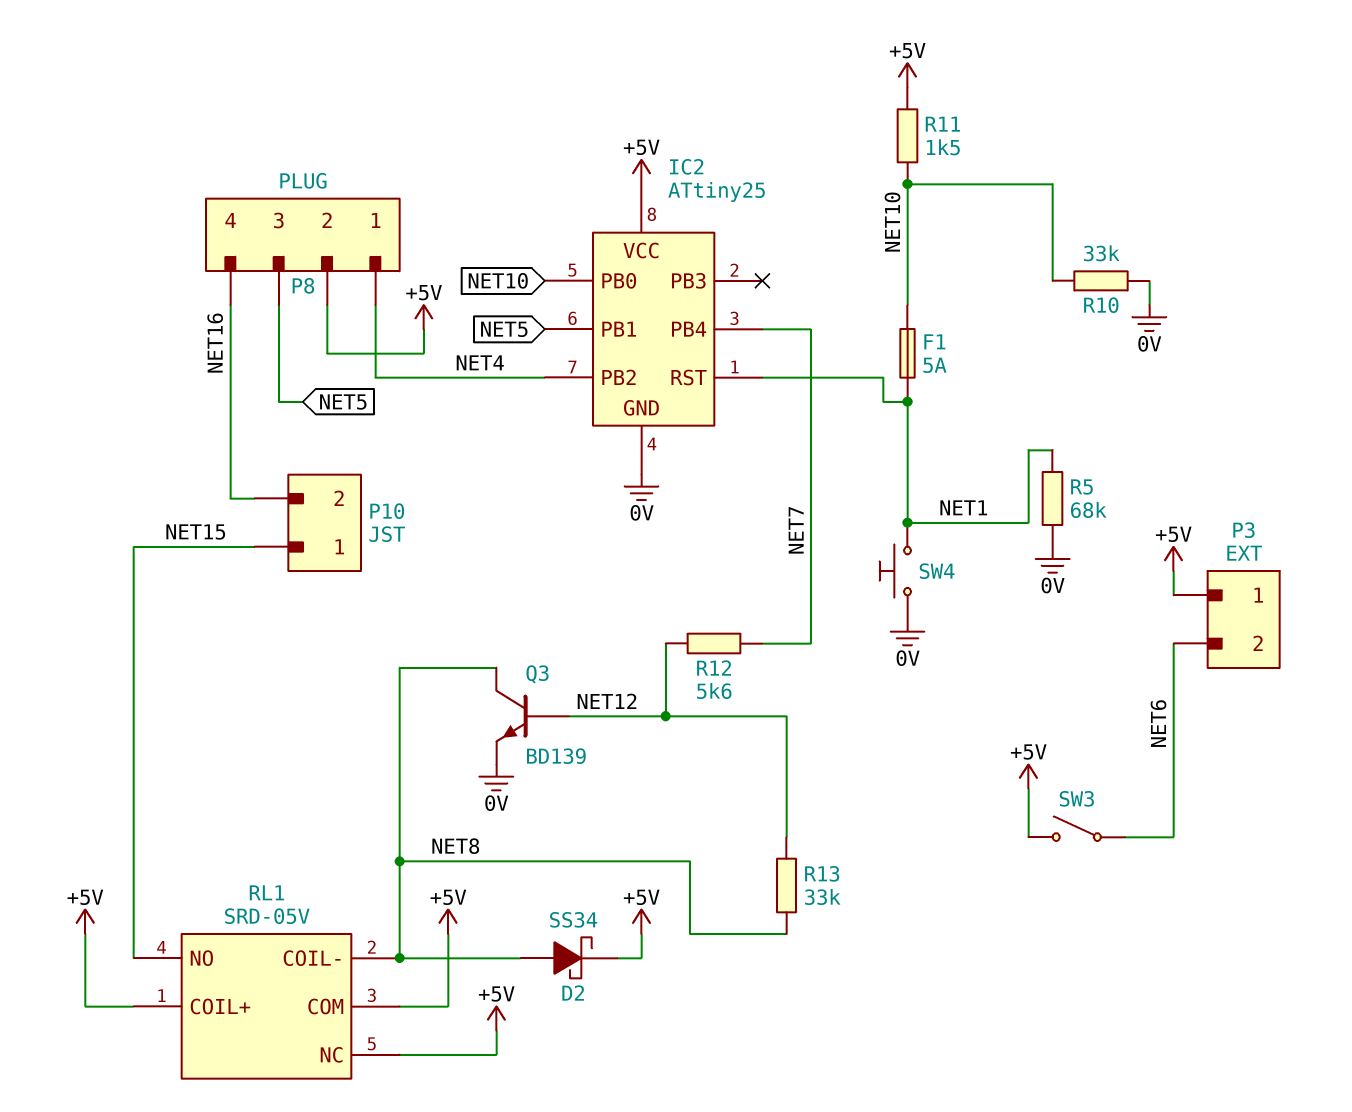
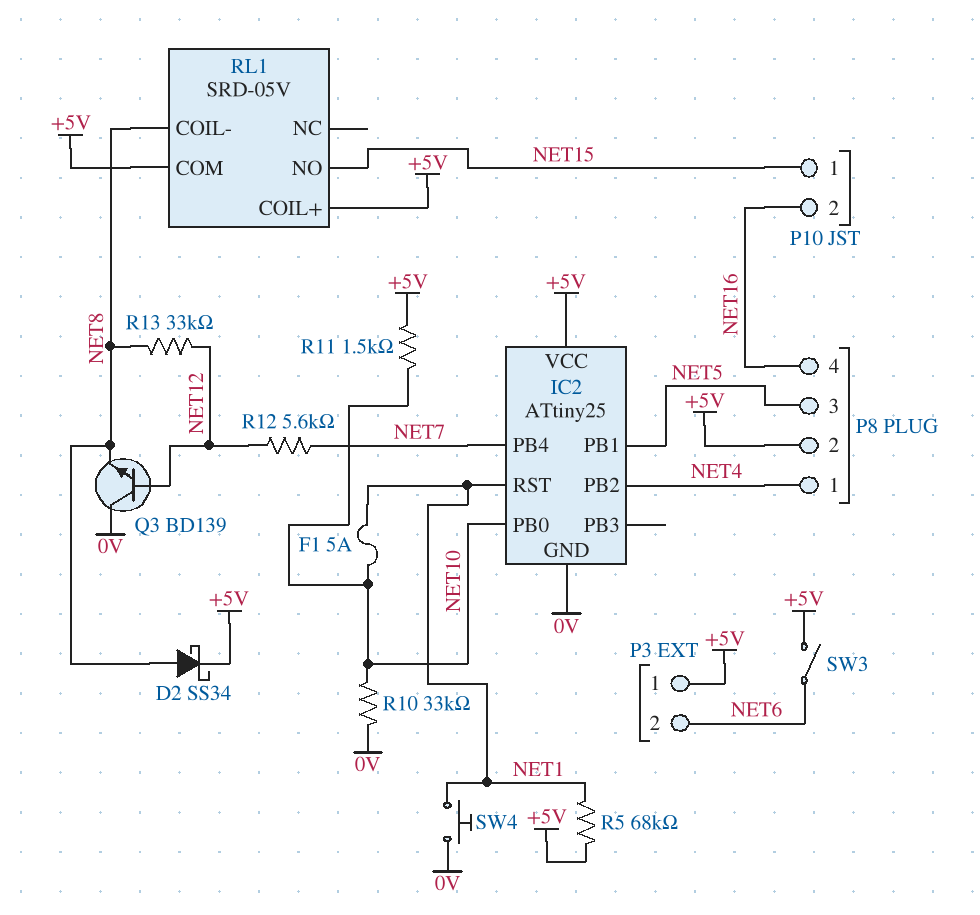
Q3: NPN BD139 (B NET12, C NET8, E 0V) -> NPN BD139 (B NET12, C 0V, E NET8)
R5: 68k (0V, NET1) -> 68k (+5V, NET1)
RL1 pin NC: +5V -> none

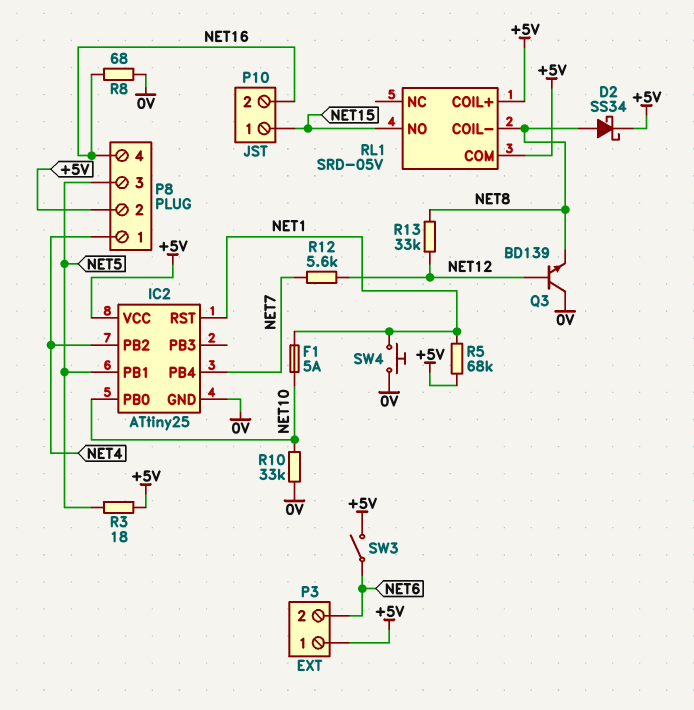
R3: none -> 18 (+5V, NET5)
R8: none -> 68 (0V, NET16)
R11: 1.5k (+5V, NET10) -> none

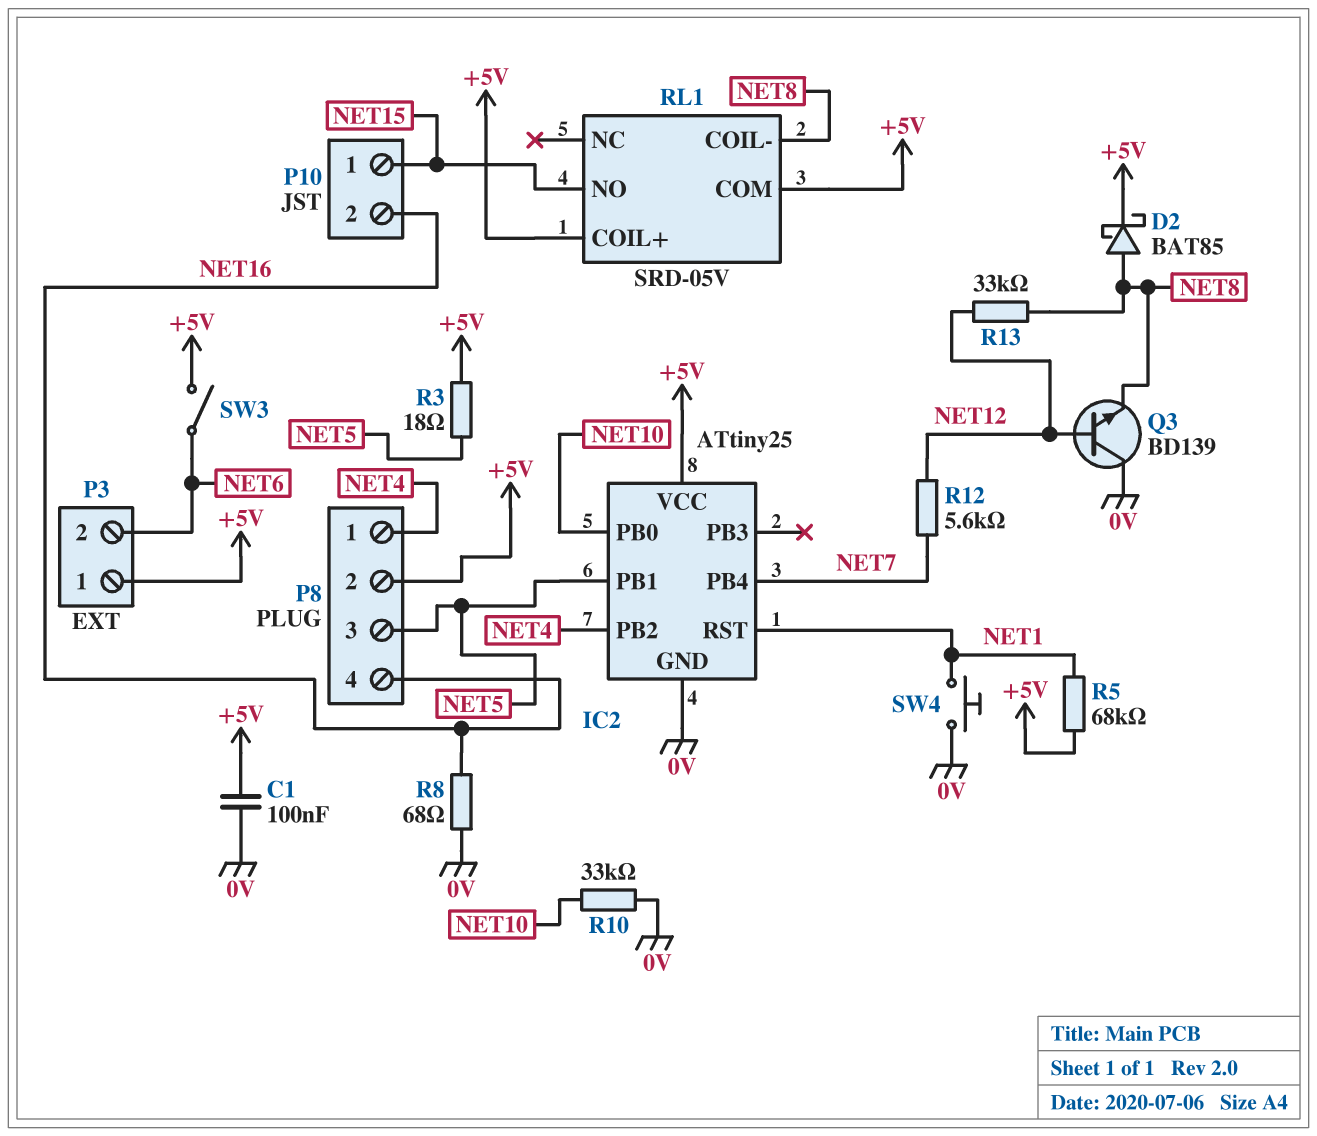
C1: none -> 100nF (+5V, 0V)
D2: schottky SS34 (A NET8, K +5V) -> schottky BAT85 (A NET8, K +5V)
F1: 5A (NET1, NET10) -> none

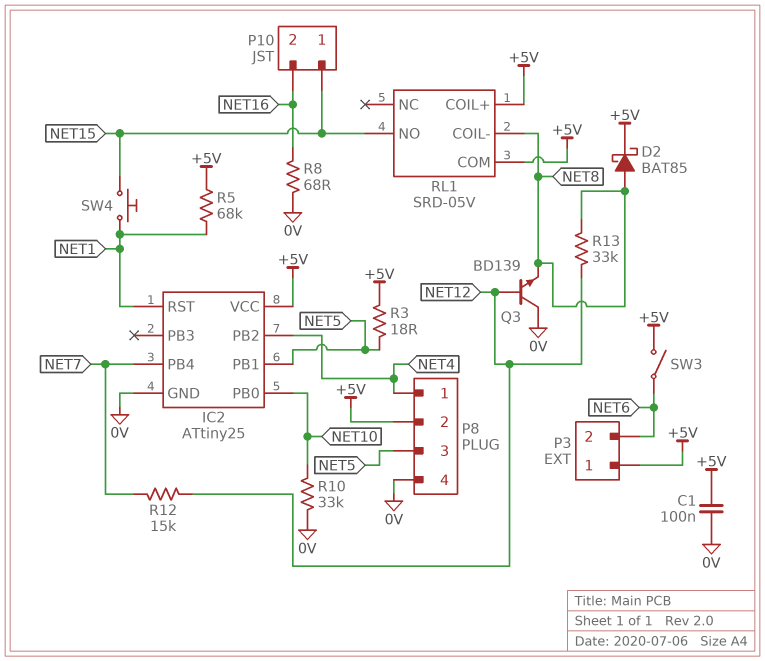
P8 pin 4: NET16 -> 0V
R12: 5.6k (NET7, NET12) -> 15k (NET7, NET12)
SW4: button (0V, NET1) -> button (NET1, NET15)

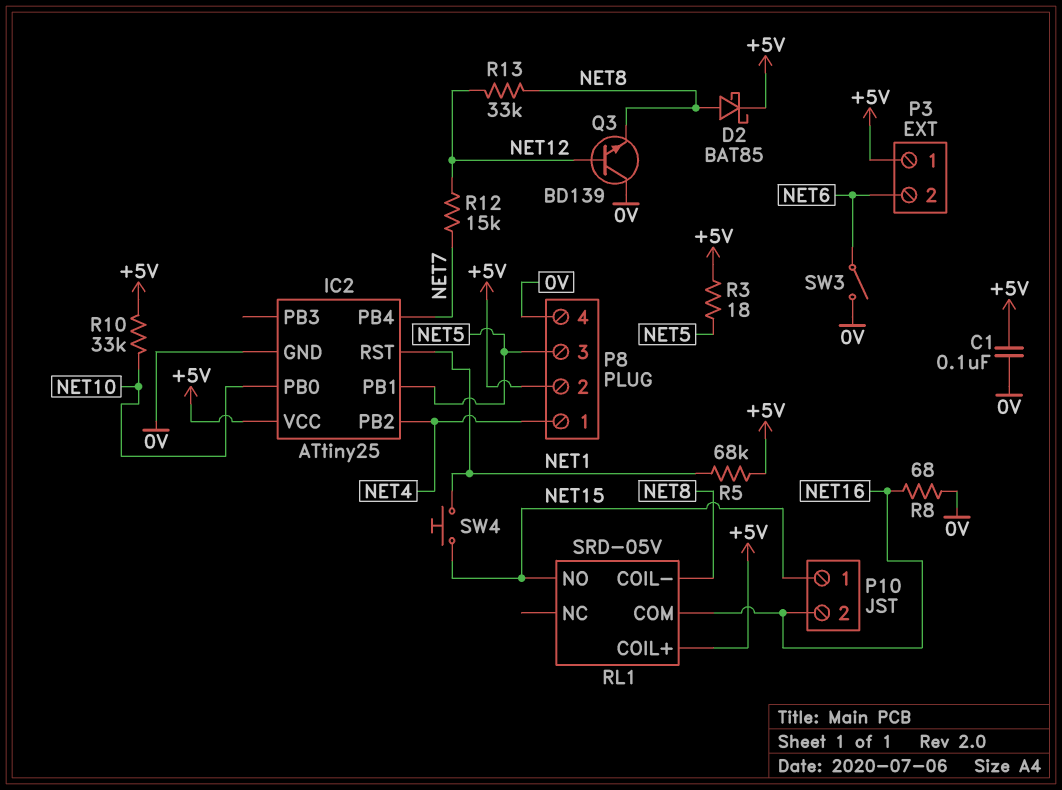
R10: 33k (0V, NET10) -> 33k (+5V, NET10)
RL1 pin COM: +5V -> NET16
SW3: switch (+5V, NET6) -> switch (0V, NET6)

